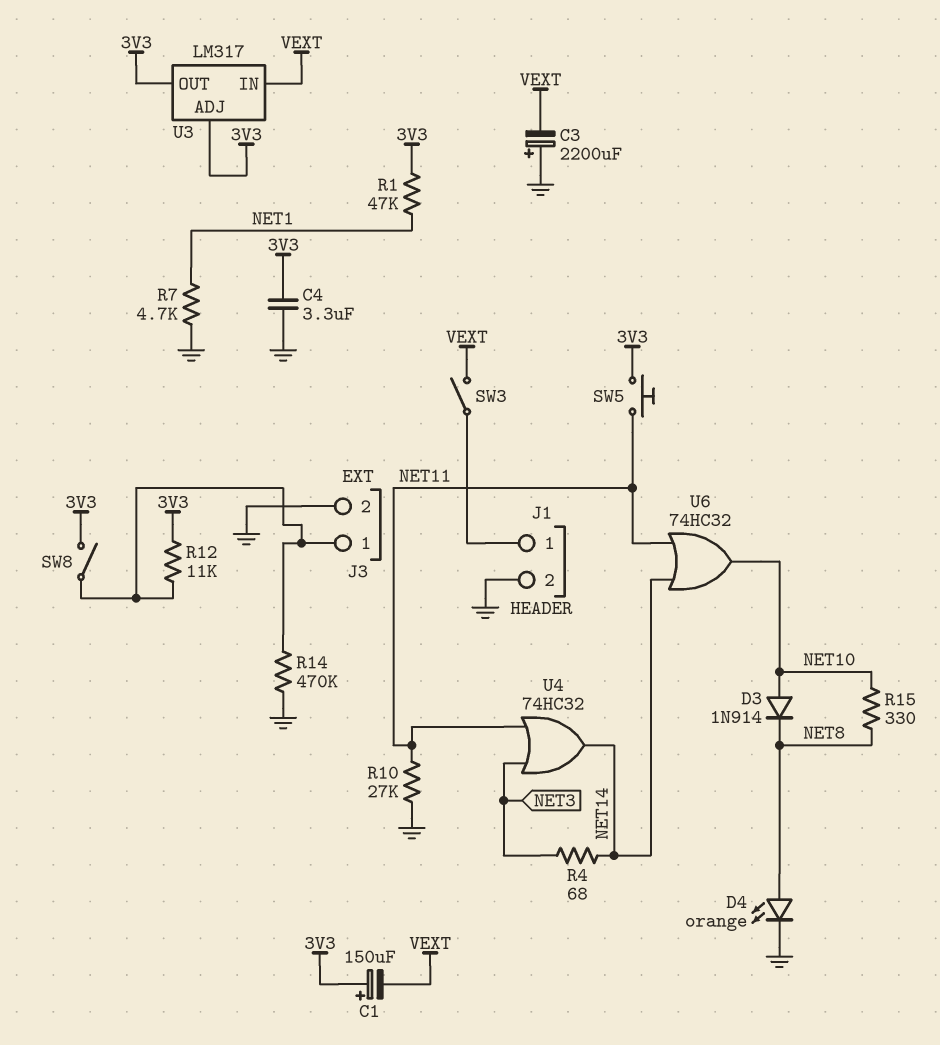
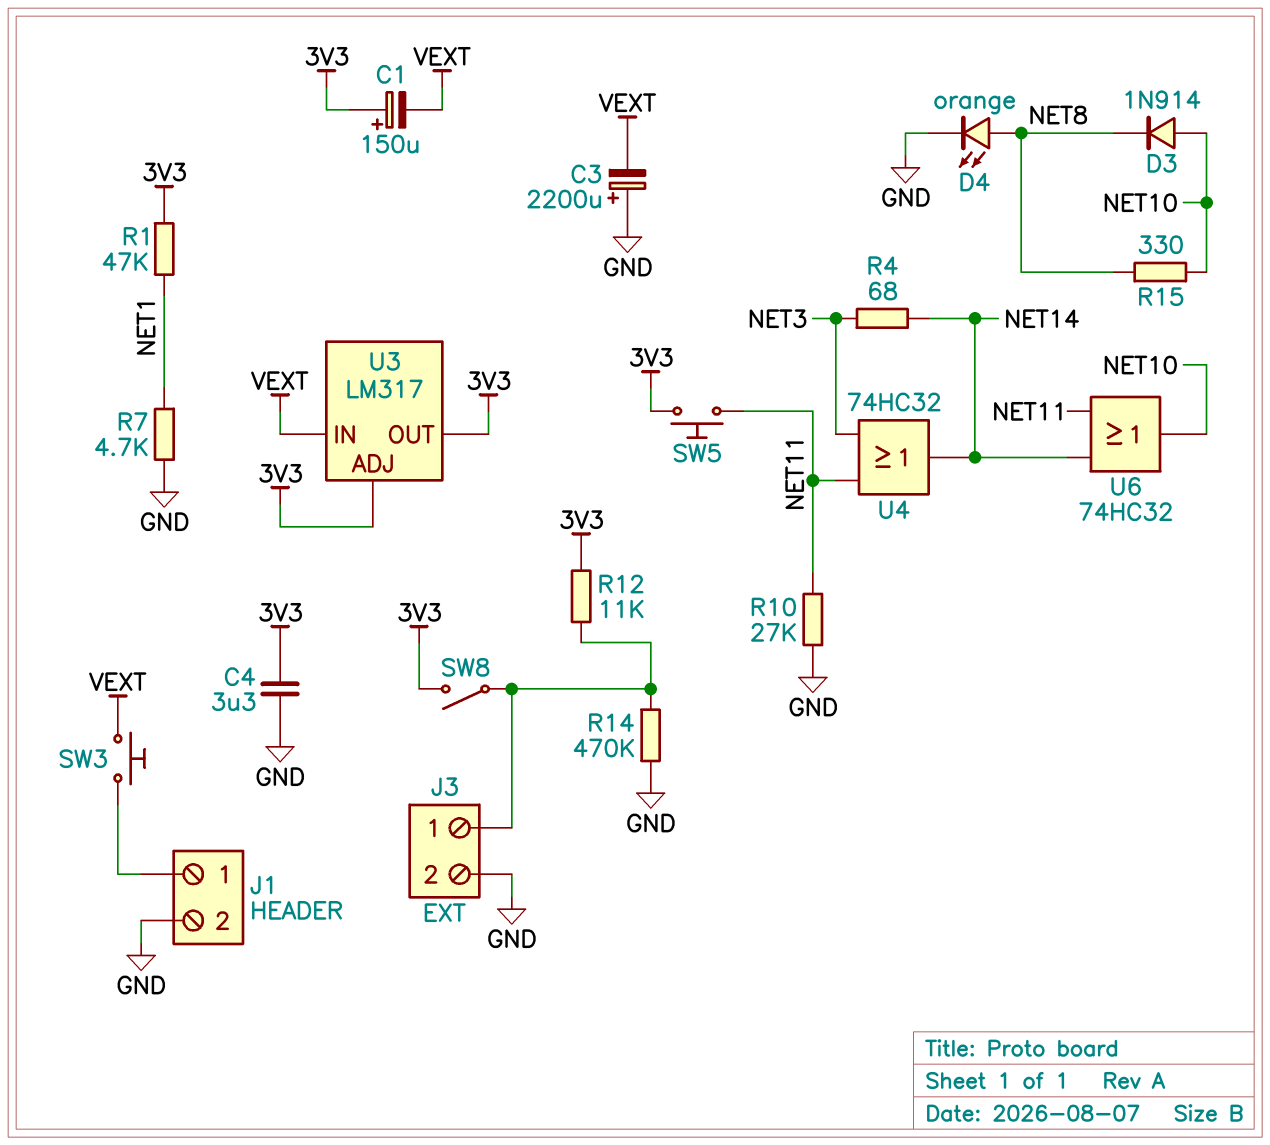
SW3: switch (J1/1, VEXT) -> button (J1/1, VEXT)

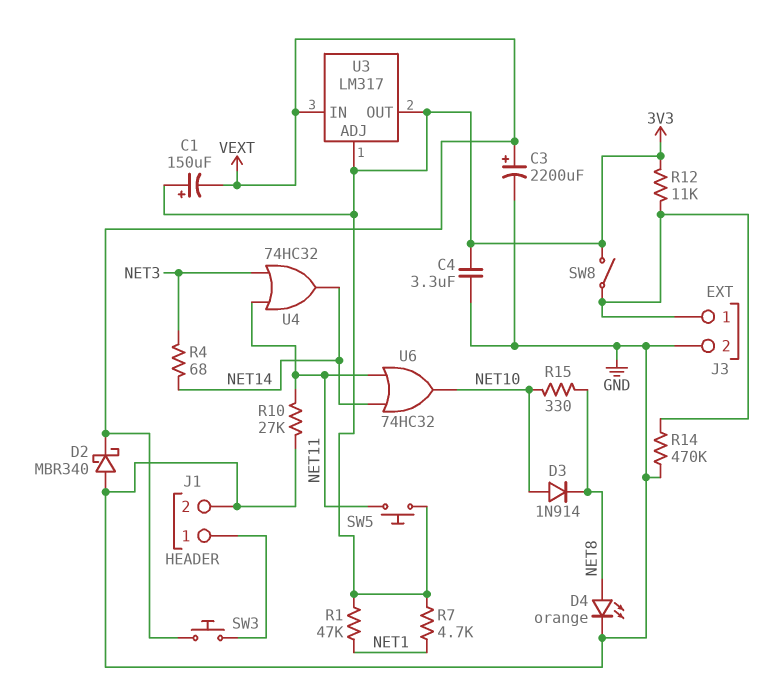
C3: 2200uF (plus GND, minus VEXT) -> 2200uF (plus VEXT, minus GND)
D2: none -> schottky MBR340 (A GND, K VEXT)
R7: 4.7k (GND, NET1) -> 4.7k (3V3, NET1)

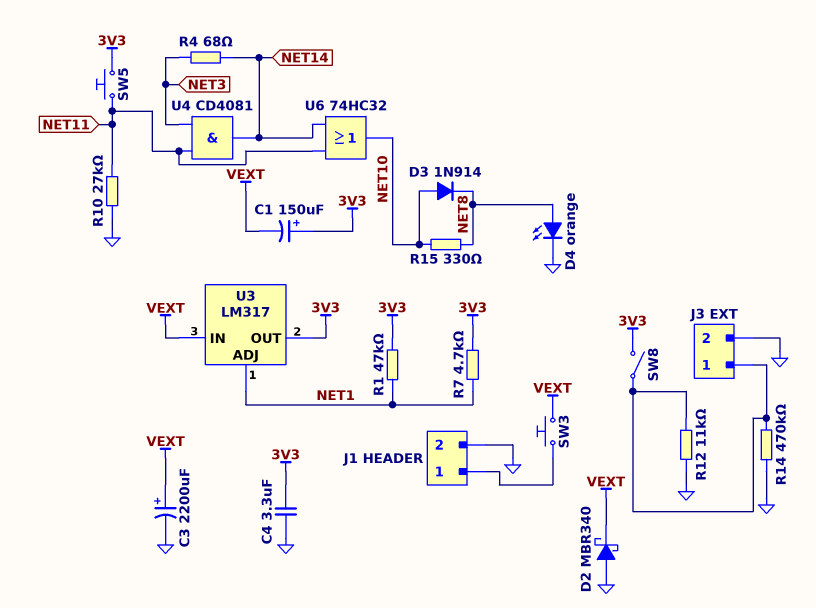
R12: 11k (3V3, J3/1) -> 11k (GND, J3/1)
U3 pin ADJ: 3V3 -> NET1
U4: OR 74HC32 (in NET3, in NET11, out NET14) -> AND CD4081 (in NET3, in NET11, out NET14)

